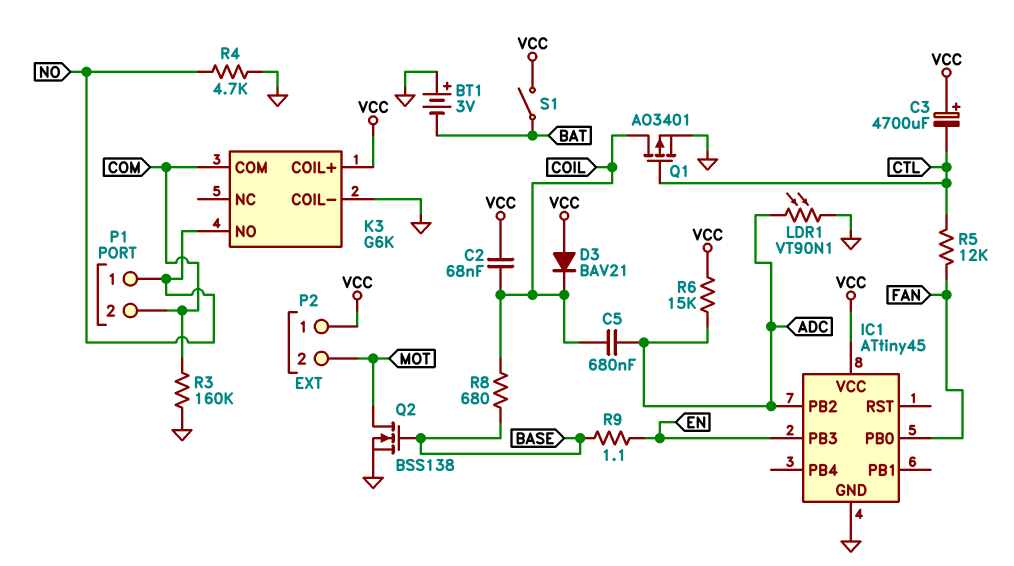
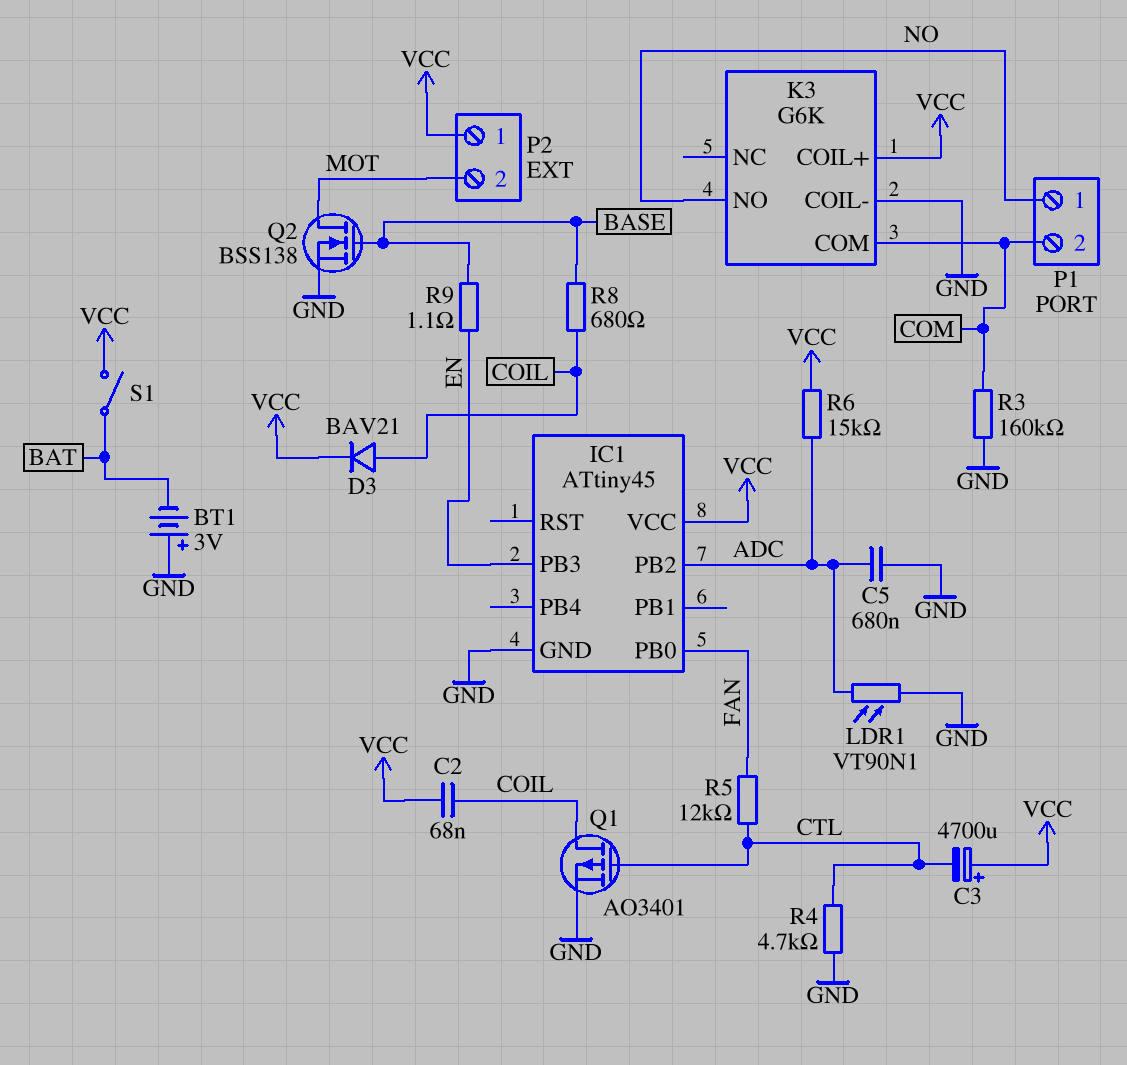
C5: 680nF (ADC, COIL) -> 680nF (ADC, GND)
D3: diode BAV21 (A VCC, K COIL) -> diode BAV21 (A COIL, K VCC)
R4: 4.7k (GND, NO) -> 4.7k (CTL, GND)

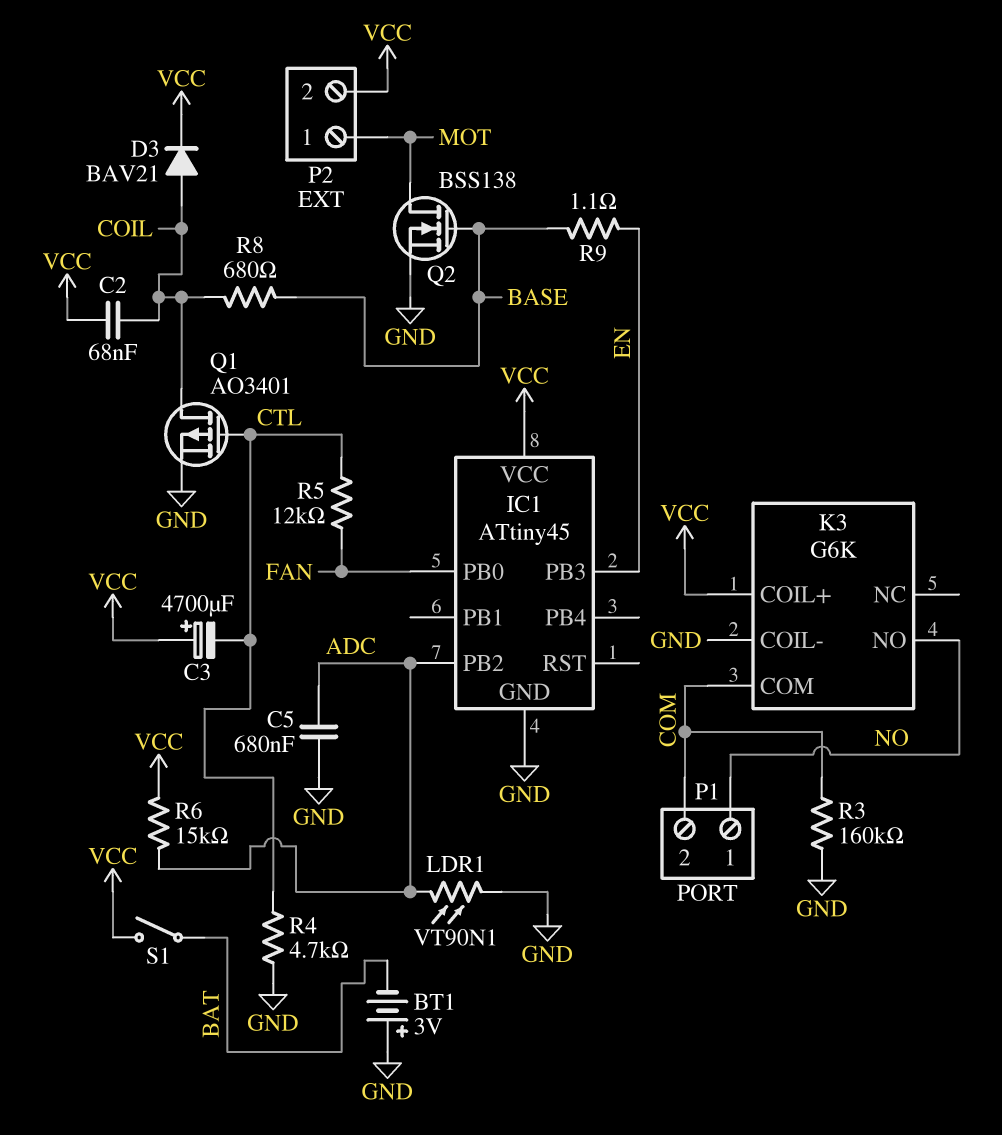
P2 pin 1: VCC -> MOT
P2 pin 2: MOT -> VCC

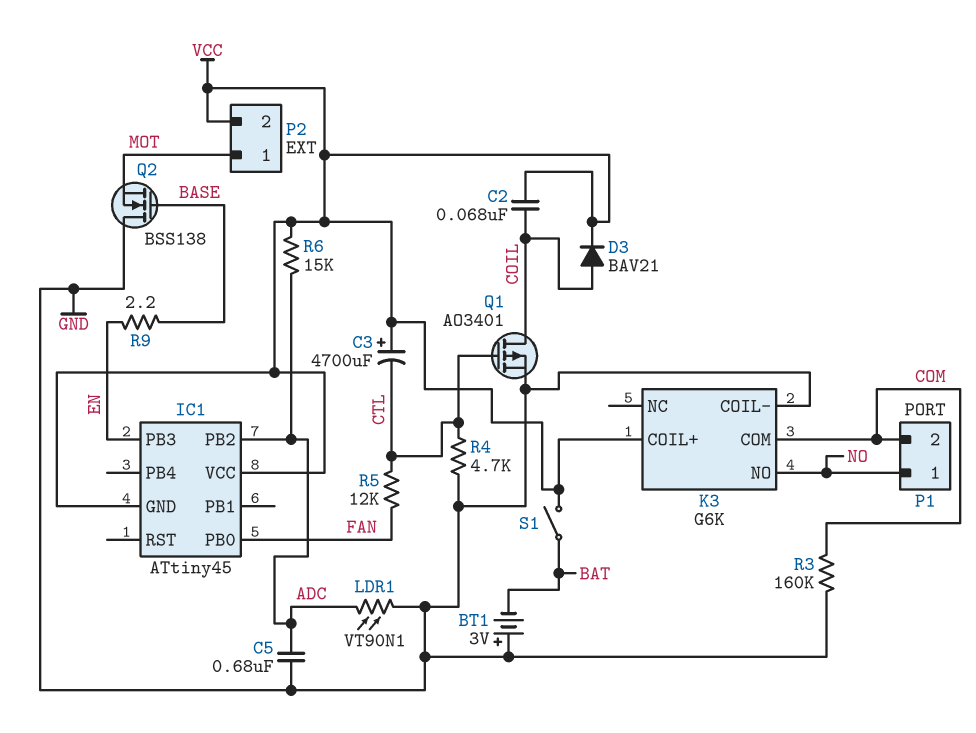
IC1 pin GND: GND -> VCC
Q2: NMOS BSS138 (G BASE, D MOT, S GND) -> NMOS BSS138 (G BASE, D GND, S MOT)
R8: 680 (BASE, COIL) -> none
R9: 1.1 (BASE, EN) -> 2.2 (BASE, EN)

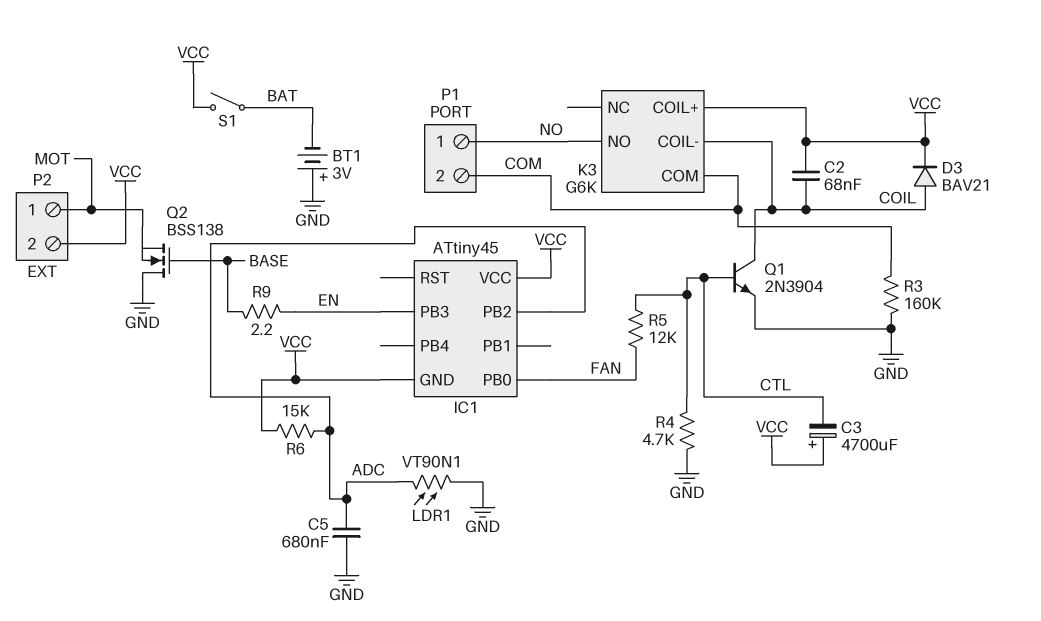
K3 pin COIL-: GND -> COIL
Q1: PMOS AO3401 (G CTL, D COIL, S GND) -> NPN 2N3904 (B CTL, C COIL, E GND)

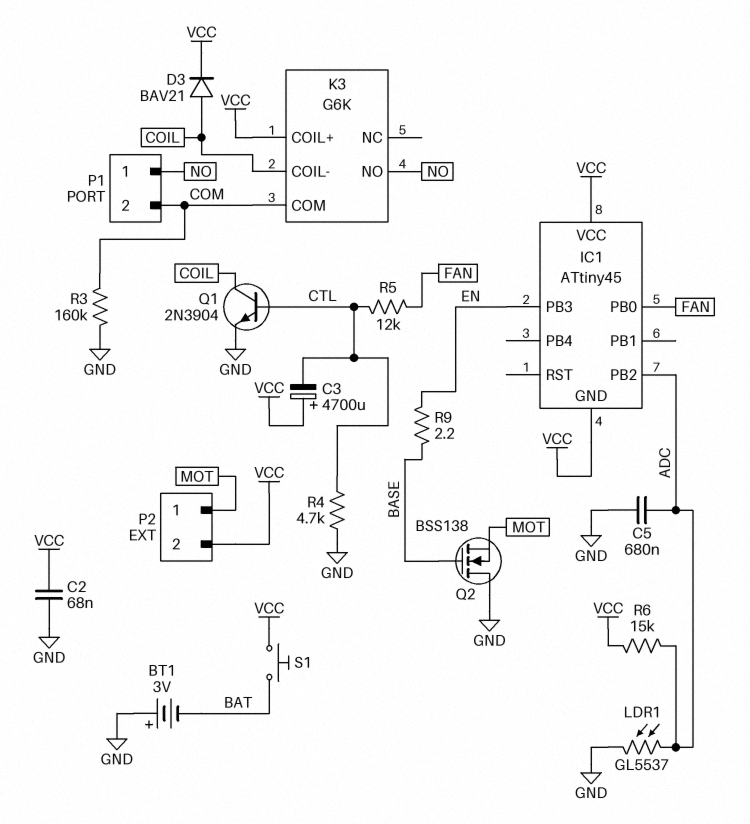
C2: 68nF (COIL, VCC) -> 68nF (GND, VCC)
LDR1: VT90N1 (ADC, GND) -> GL5537 (ADC, GND)
S1: switch (BAT, VCC) -> button (BAT, VCC)

